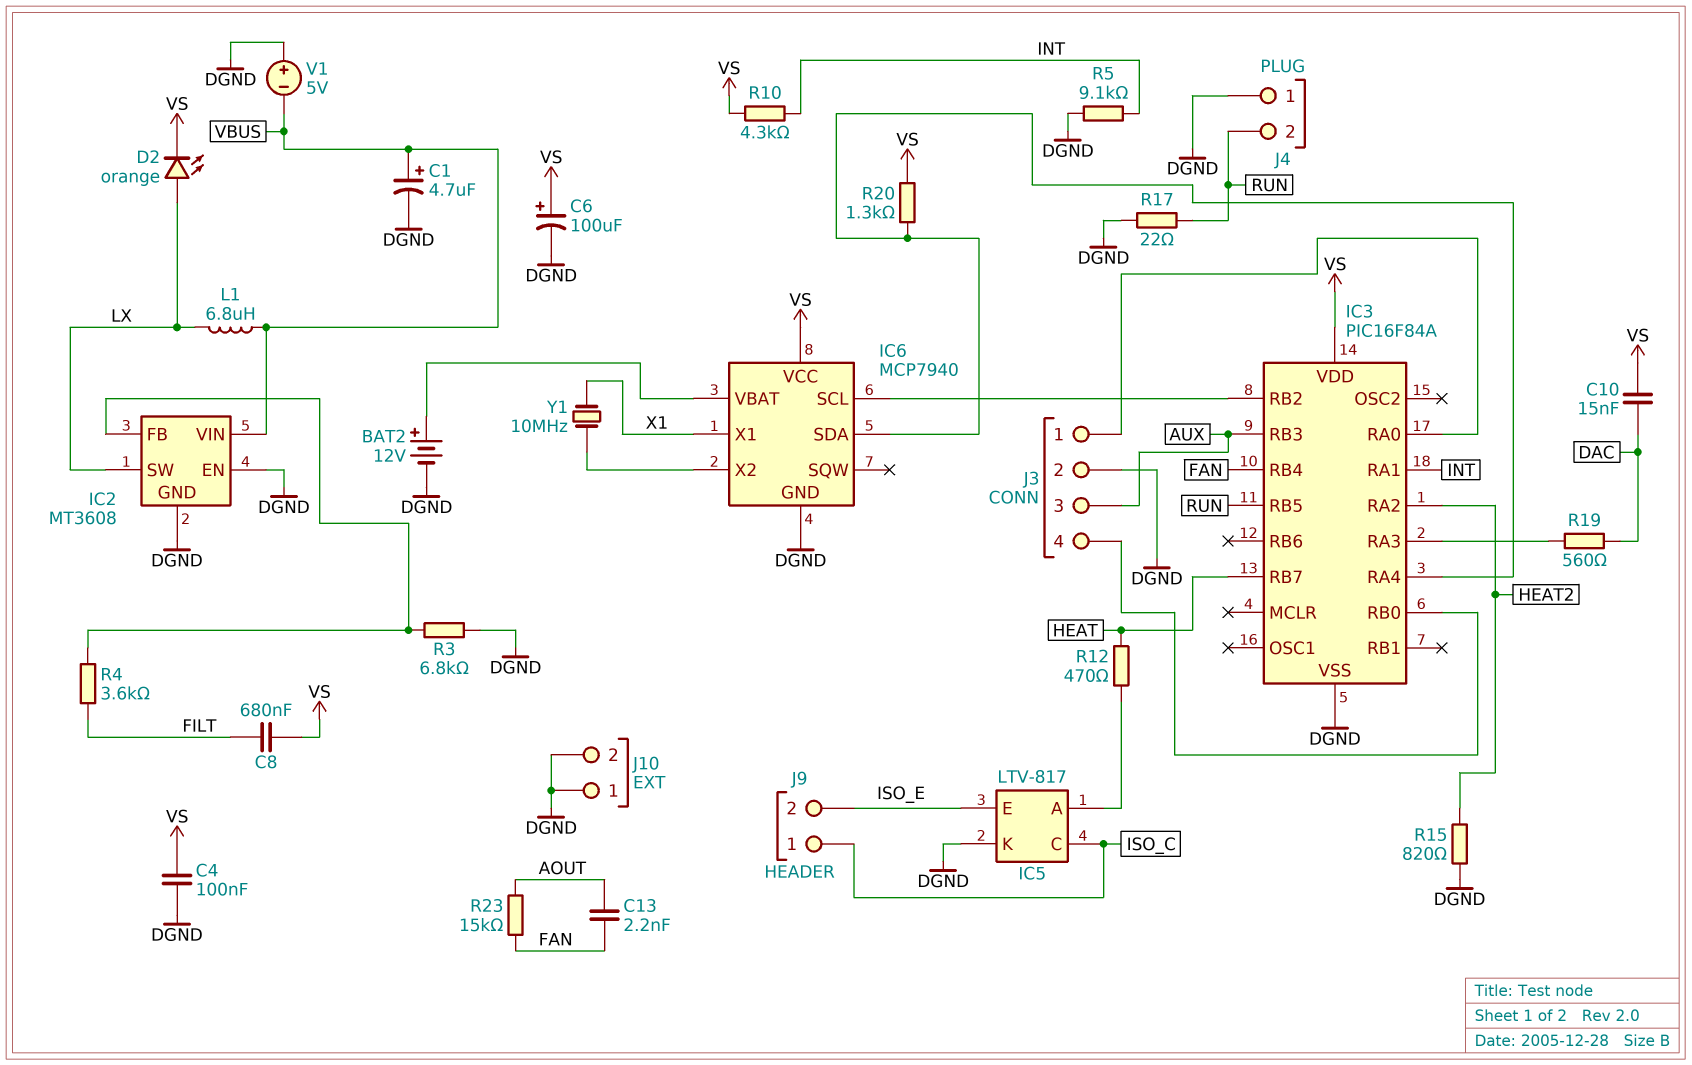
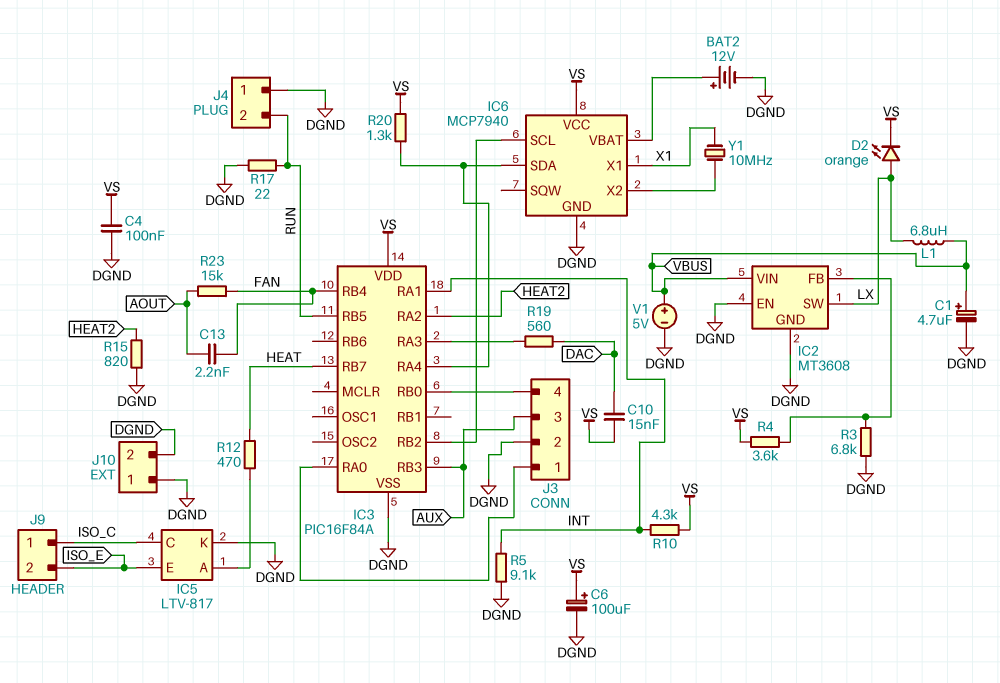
C8: 680nF (FILT, VS) -> none
R4: 3.6k (FILT, IC2/FB) -> 3.6k (IC2/FB, VS)
V1: 5V (plus DGND, minus VBUS) -> 5V (plus VBUS, minus DGND)

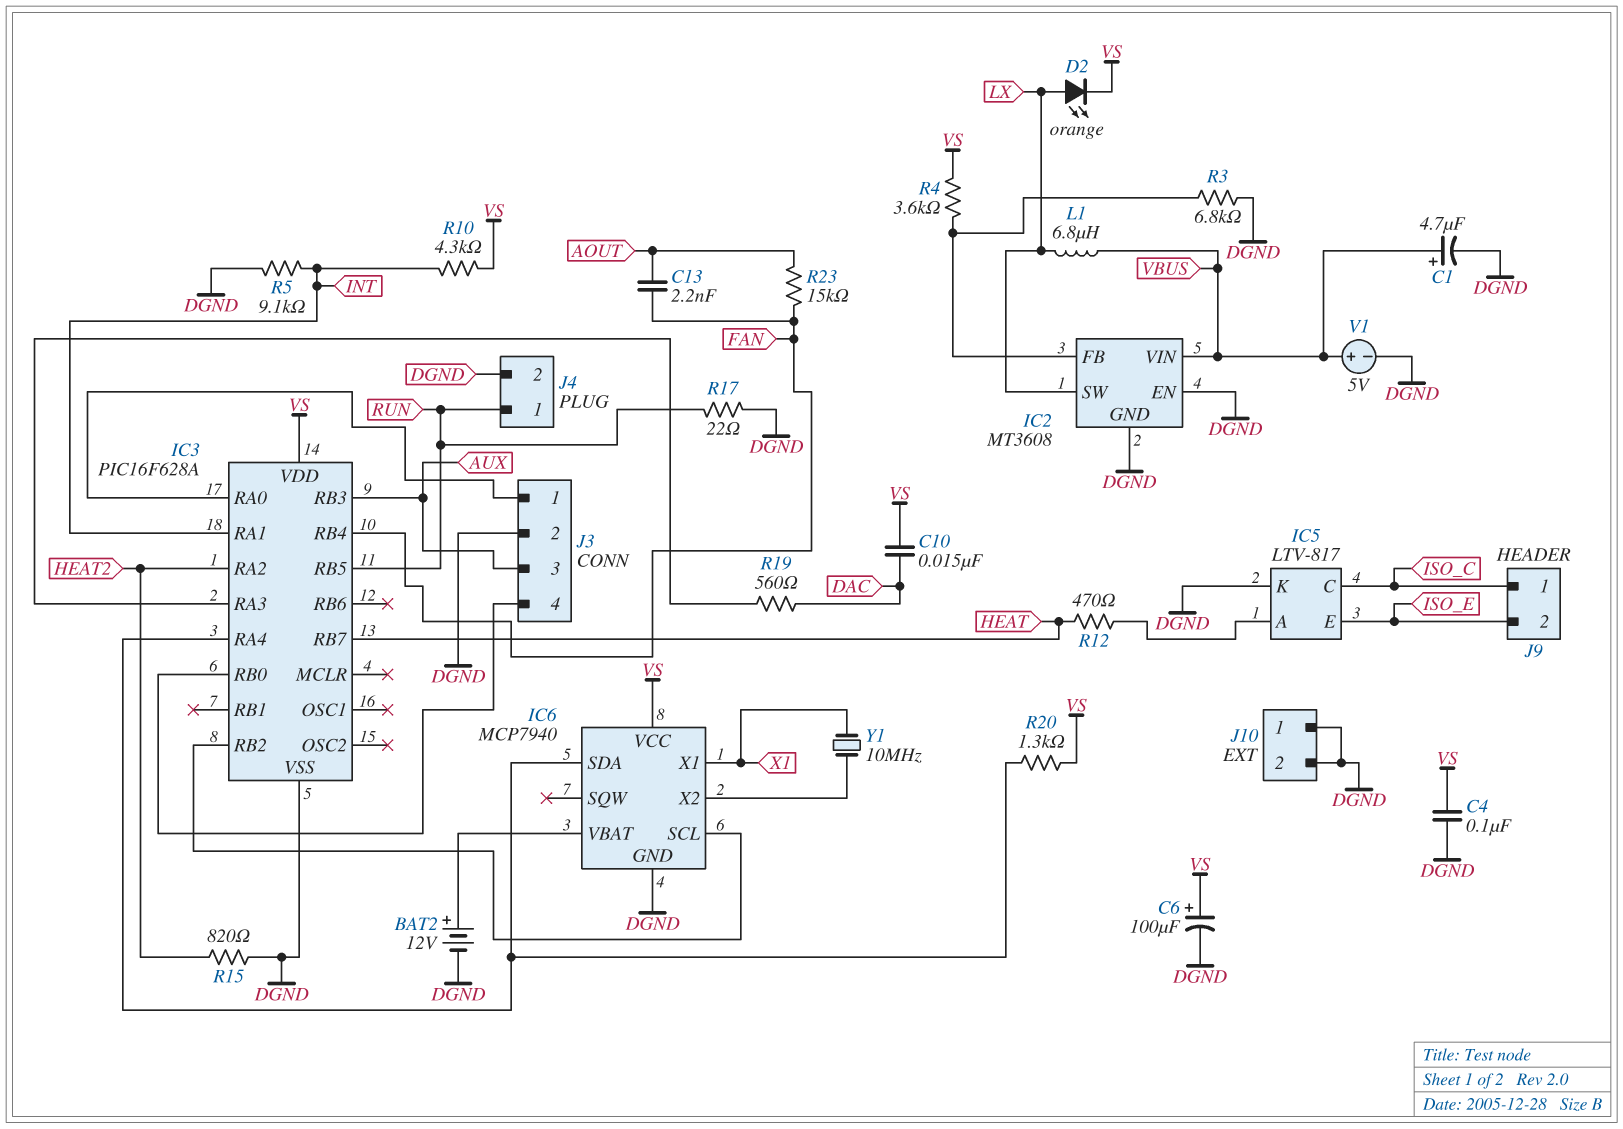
IC3: PIC16F84A -> PIC16F628A
J4 pin 1: DGND -> RUN
J4 pin 2: RUN -> DGND

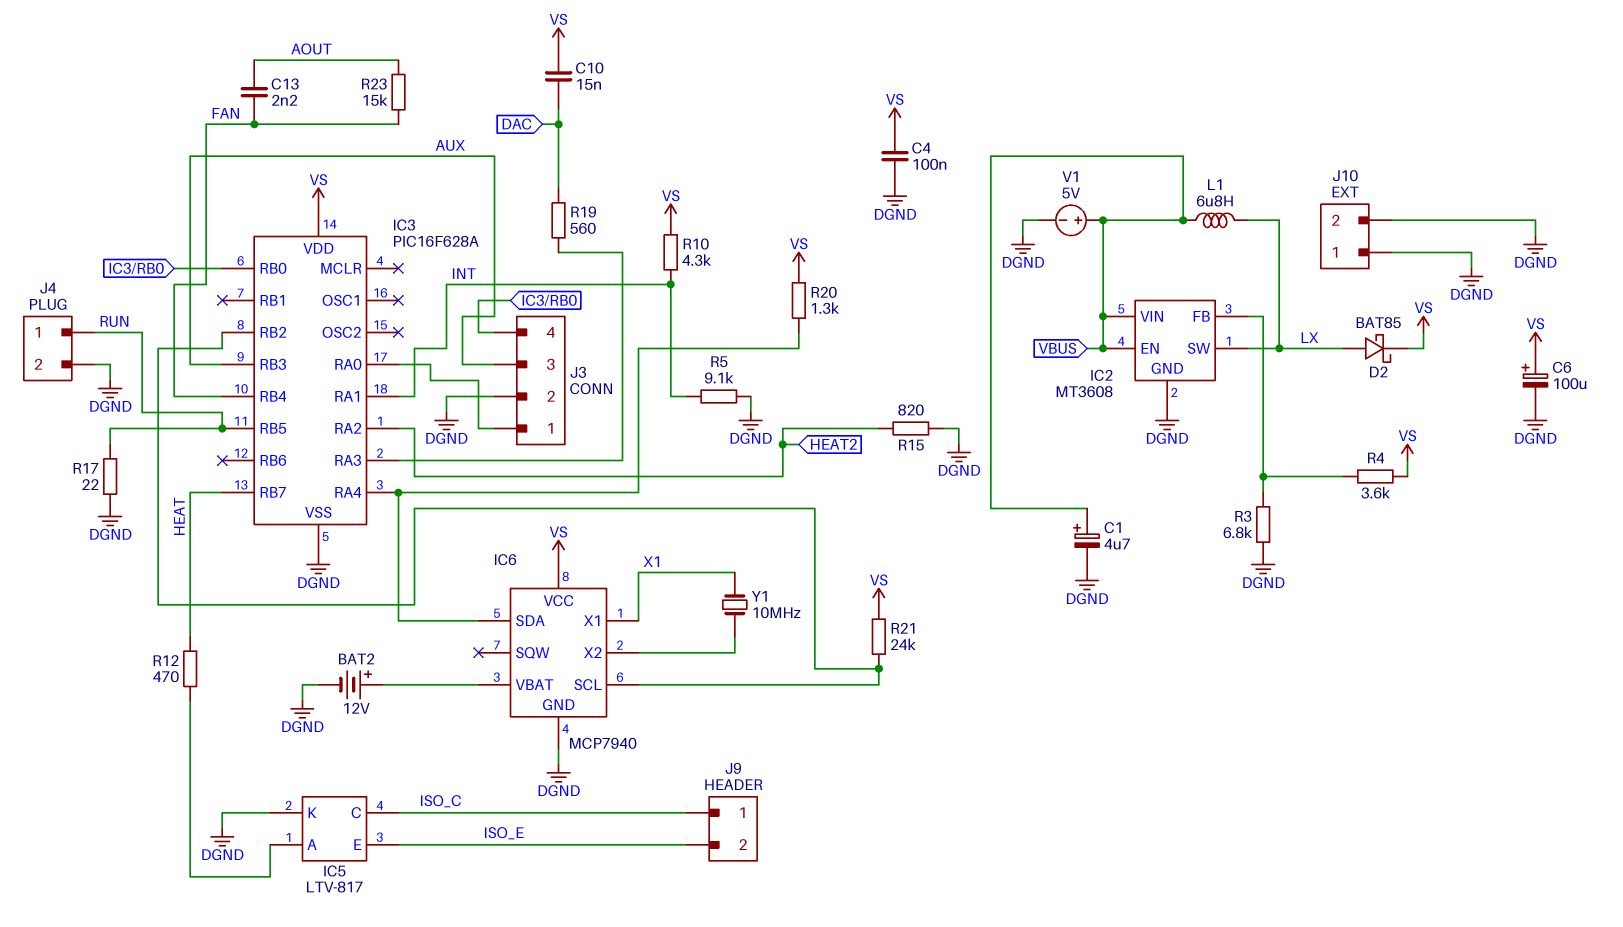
D2: LED orange (A LX, K VS) -> schottky BAT85 (A LX, K VS)
IC2 pin EN: DGND -> VBUS
R21: none -> 24k (IC3/RB2, VS)

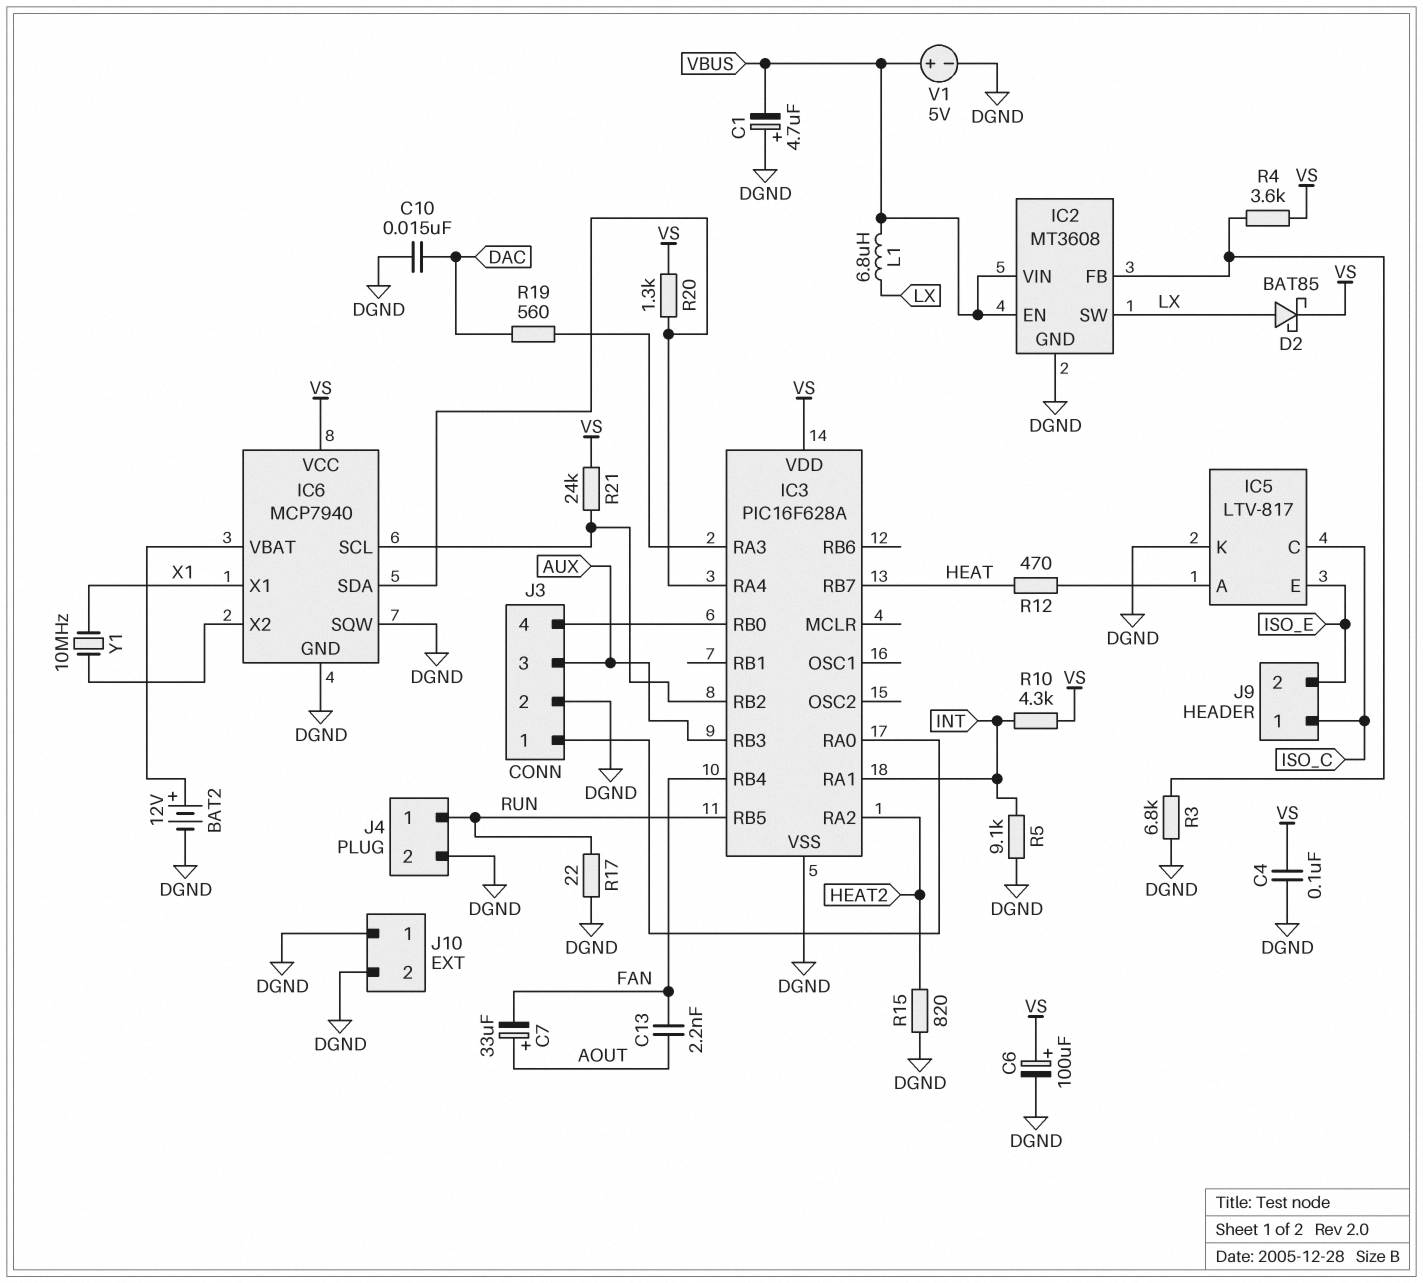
C1: 4.7uF (plus VBUS, minus DGND) -> 4.7uF (plus DGND, minus VBUS)
C7: none -> 33uF (plus AOUT, minus FAN)
C10: 15nF (DAC, VS) -> 15nF (DAC, DGND)
IC6 pin SQW: none -> DGND
R23: 15k (AOUT, FAN) -> none

